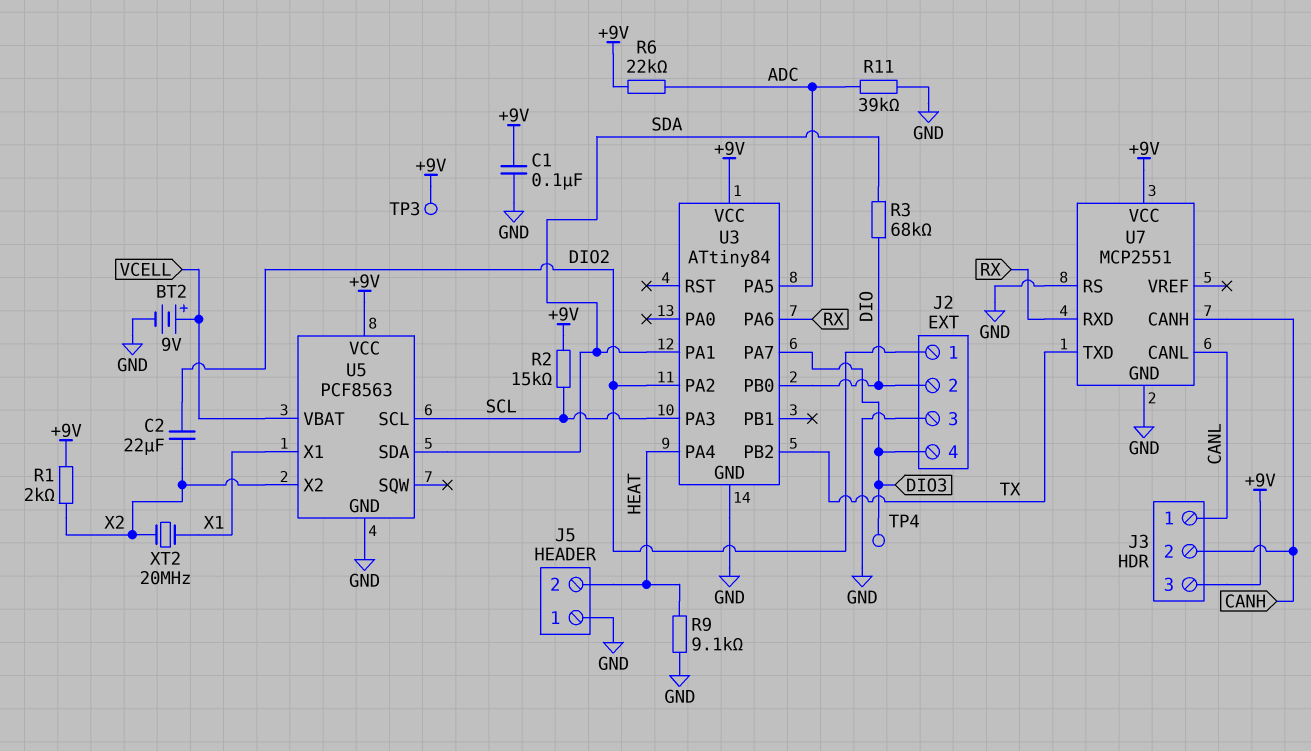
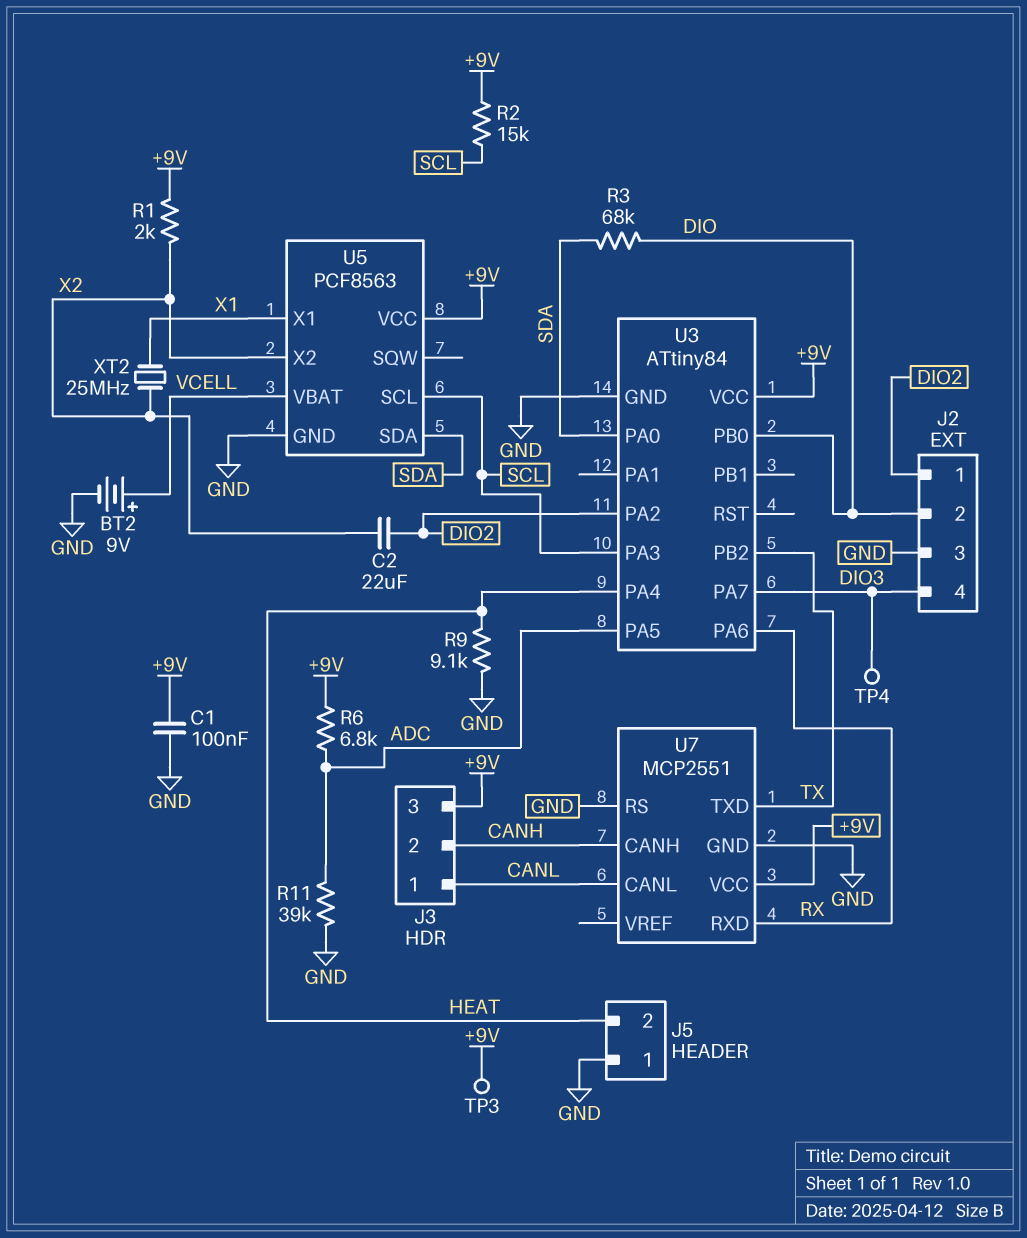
R6: 22k (+9V, ADC) -> 6.8k (+9V, ADC)
U3 pin PA0: none -> SDA
U3 pin PA1: SDA -> none
XT2: 20MHz (X1, X2) -> 25MHz (X1, X2)

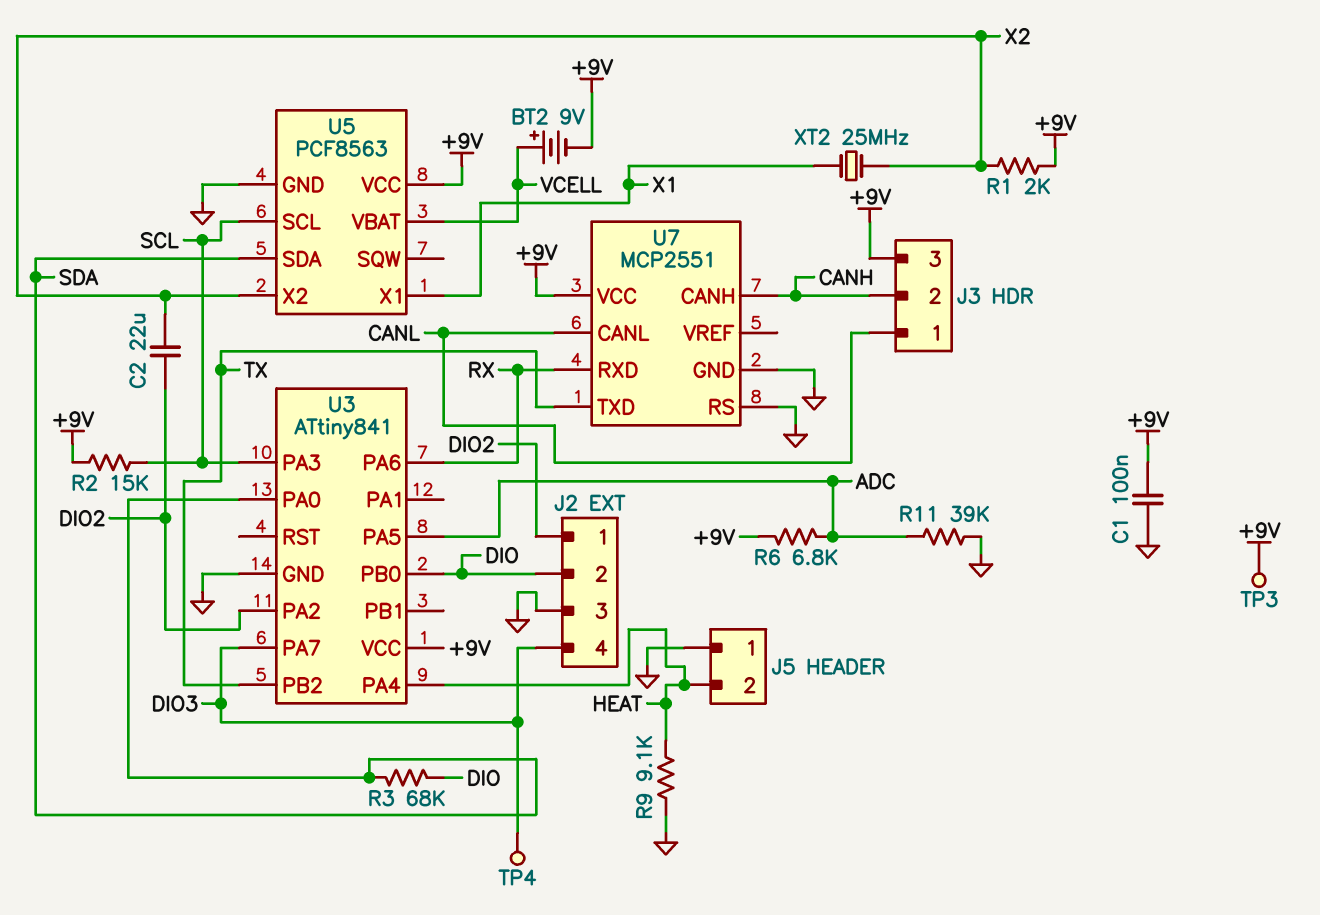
BT2: 9V (plus VCELL, minus GND) -> 9V (plus VCELL, minus +9V)
U3: ATtiny84 -> ATtiny841

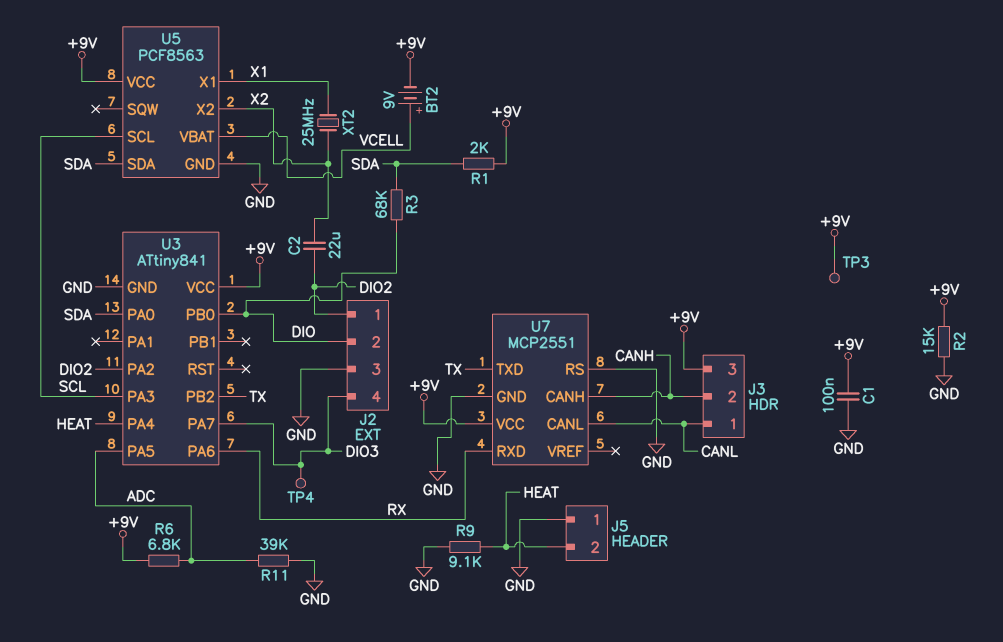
R1: 2k (+9V, X2) -> 2k (+9V, SDA)
R2: 15k (+9V, SCL) -> 15k (+9V, GND)

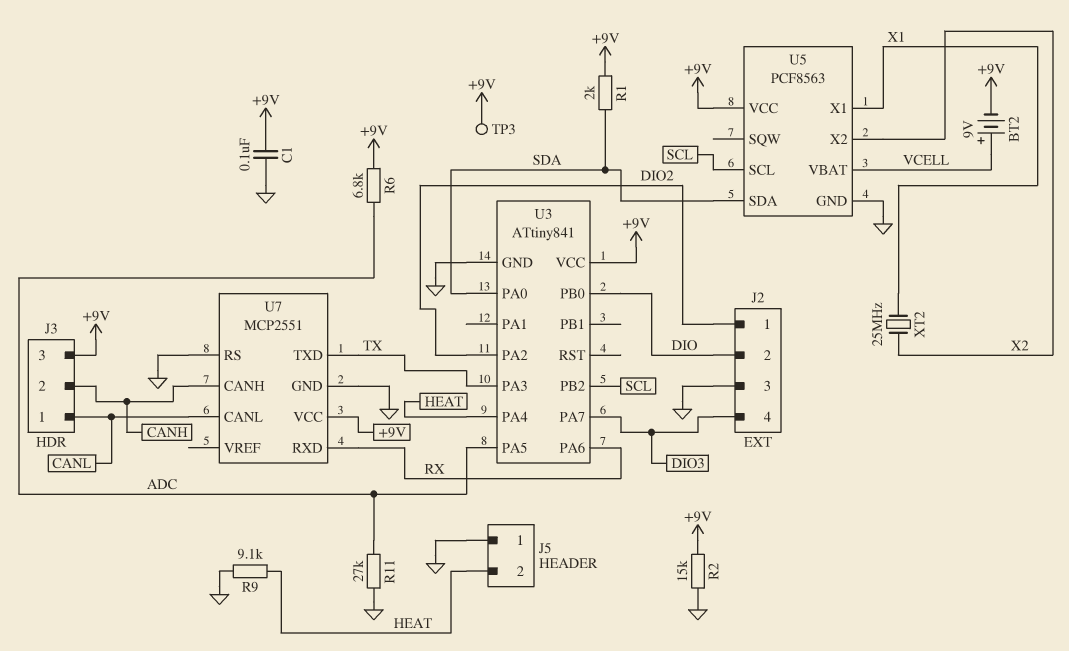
C2: 22uF (DIO2, X2) -> none
R3: 68k (DIO, SDA) -> none
R11: 39k (ADC, GND) -> 27k (ADC, GND)
TP4: test point (DIO3) -> none
U3 pin PA3: SCL -> TX
U3 pin PB2: TX -> SCL

